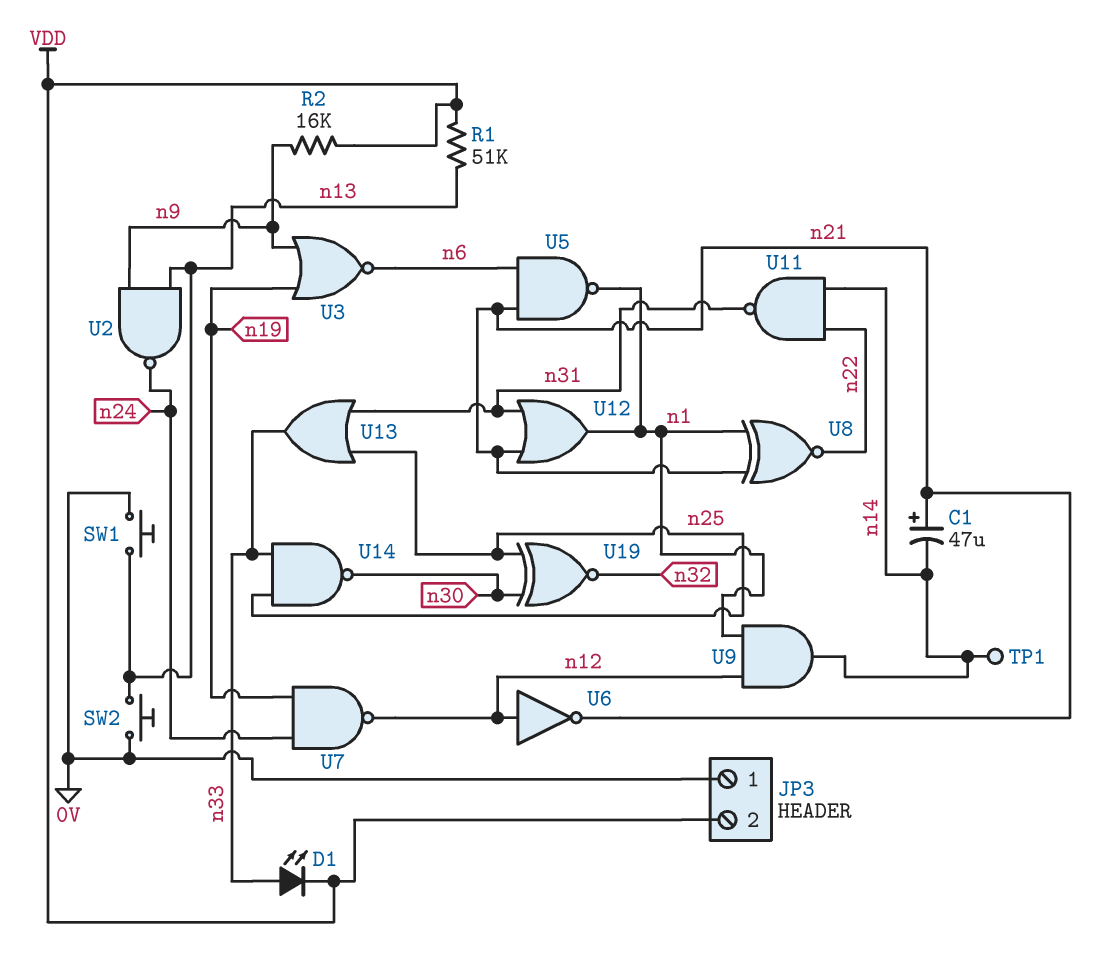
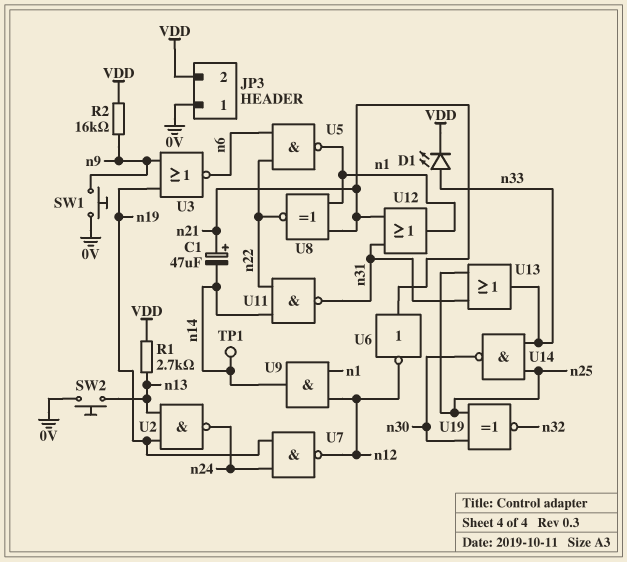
R1: 51k (VDD, n13) -> 2.7k (VDD, n13)
SW1: button (0V, n13) -> button (0V, n9)
U2: NAND (in n9, in n13, out n24) -> NAND (in n13, in n19, out n24)
U5: NAND (in n6, in n21, out n1) -> NAND (in n6, in n22, out n1)
U6: NOT (in n12, out n21) -> NOT (in n21, out n12)

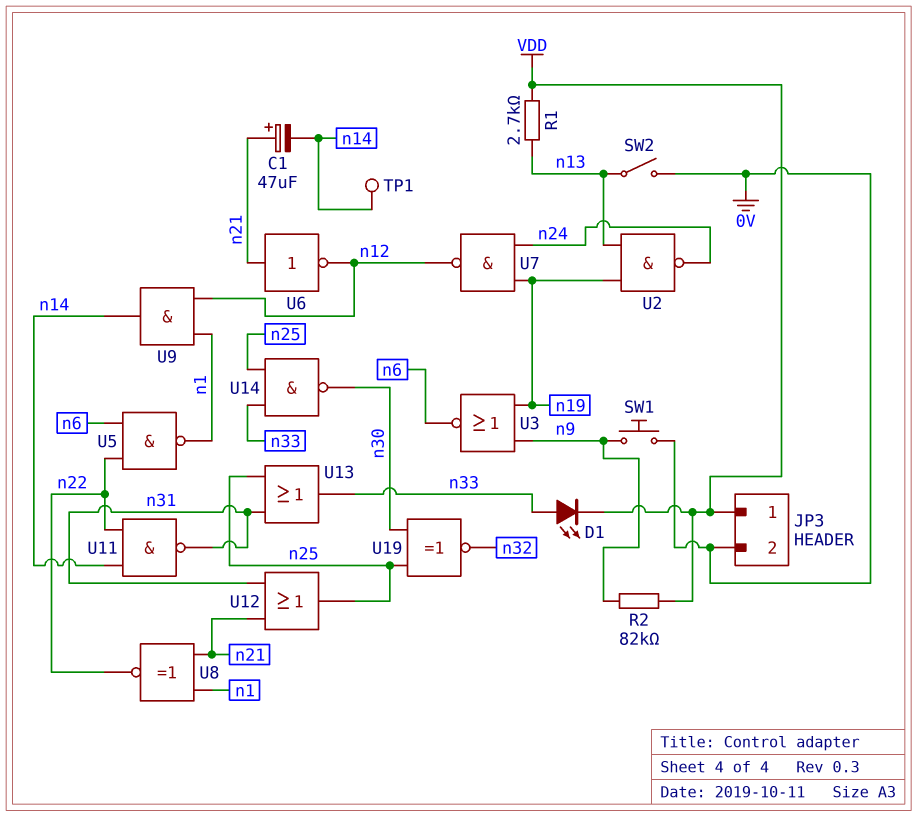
JP3 pin 1: 0V -> VDD
JP3 pin 2: VDD -> 0V
R2: 16k (VDD, n9) -> 82k (VDD, n9)
SW2: button (0V, n13) -> switch (0V, n13)
U12: OR (in n21, in n31, out n1) -> OR (in n21, in n31, out n25)

